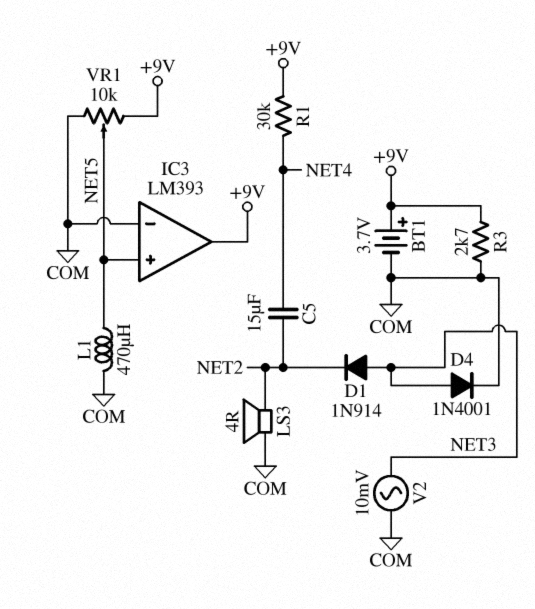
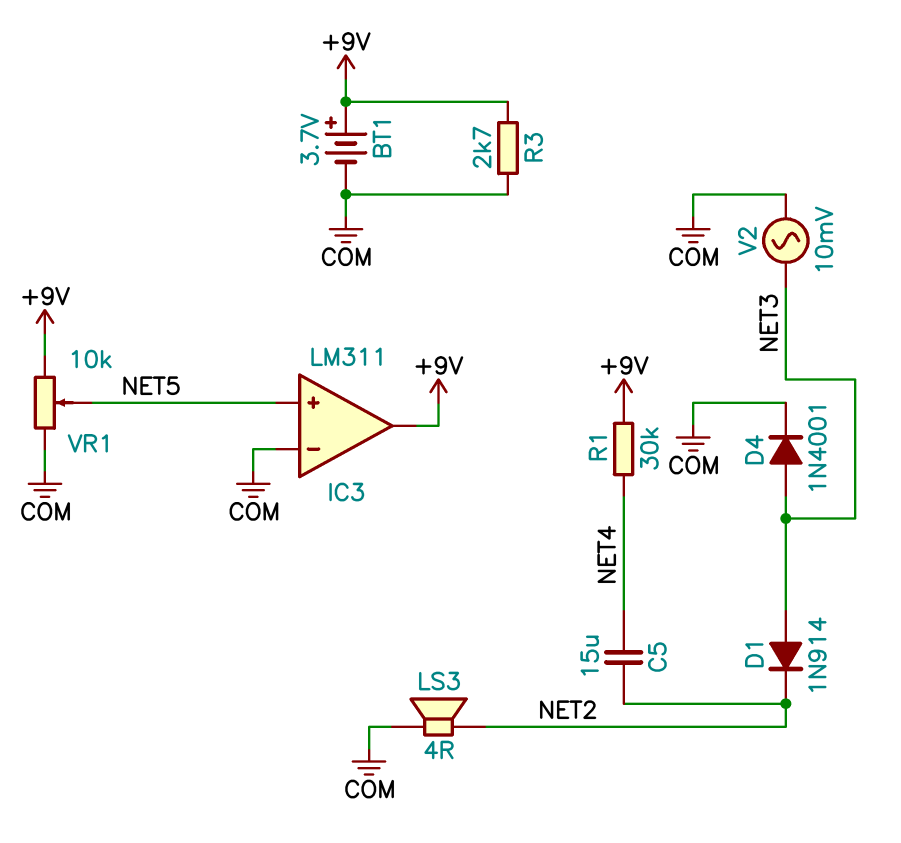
IC3: LM393 -> LM311
L1: 470uH (COM, NET5) -> none

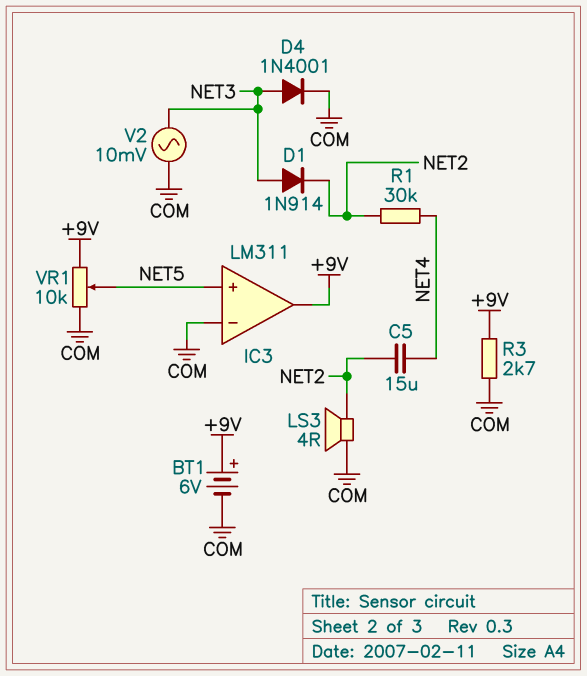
BT1: 3.7V (plus +9V, minus COM) -> 6V (plus +9V, minus COM)
R1: 30k (+9V, NET4) -> 30k (NET2, NET4)

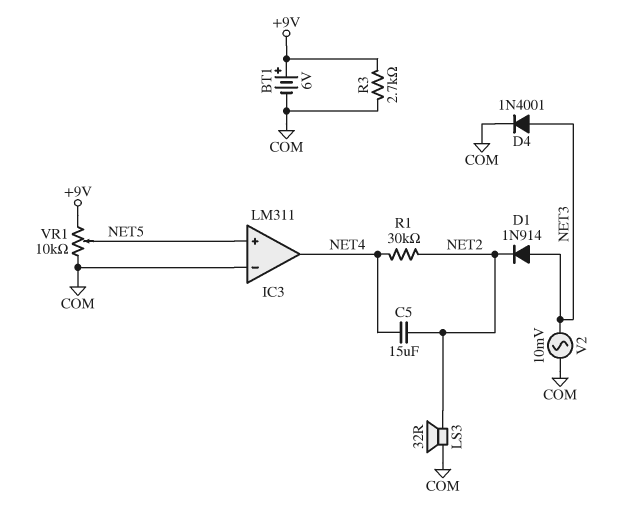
IC3 pin out: +9V -> NET4
LS3: speaker 4R (COM, NET2) -> speaker 32R (COM, NET2)

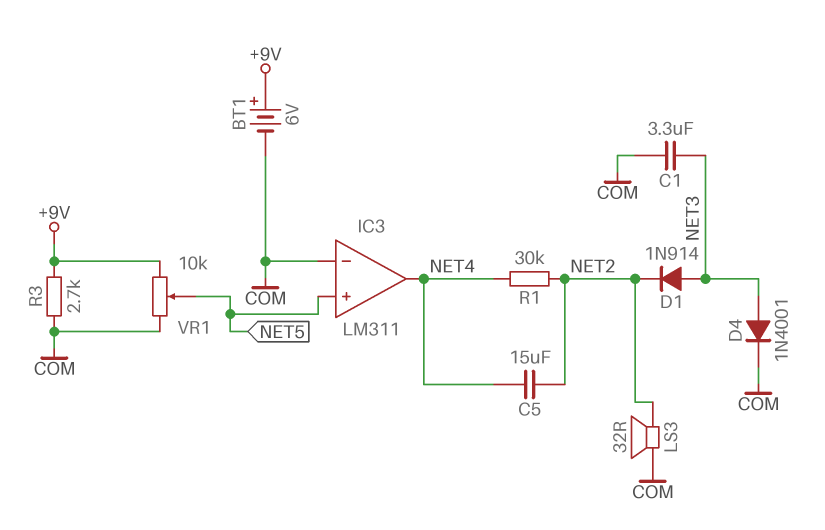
C1: none -> 3.3uF (COM, NET3)
V2: AC 10mV (COM, NET3) -> none

